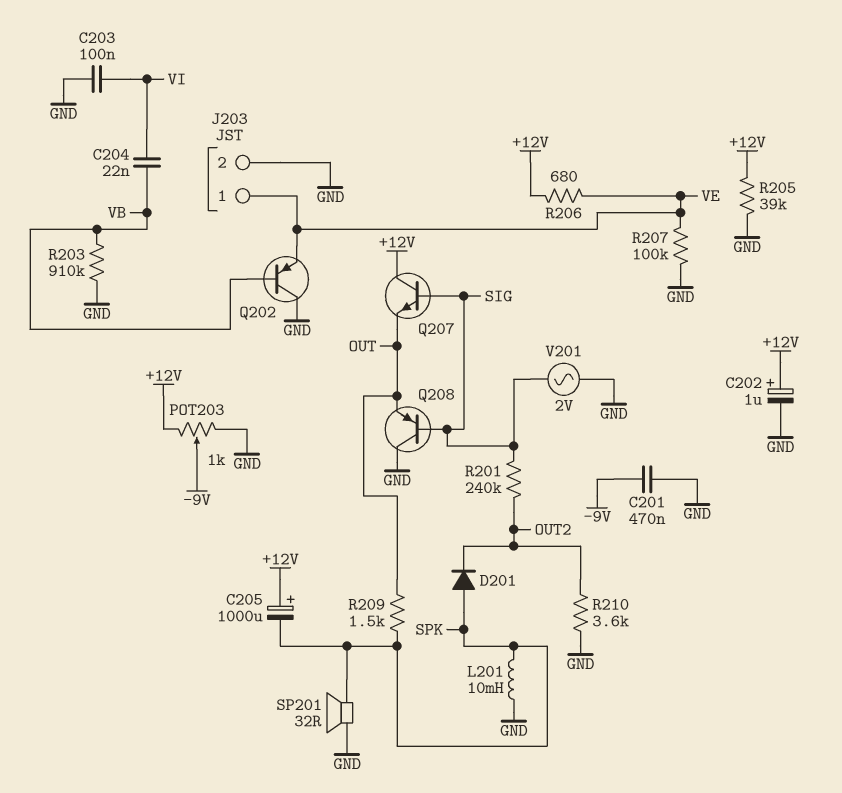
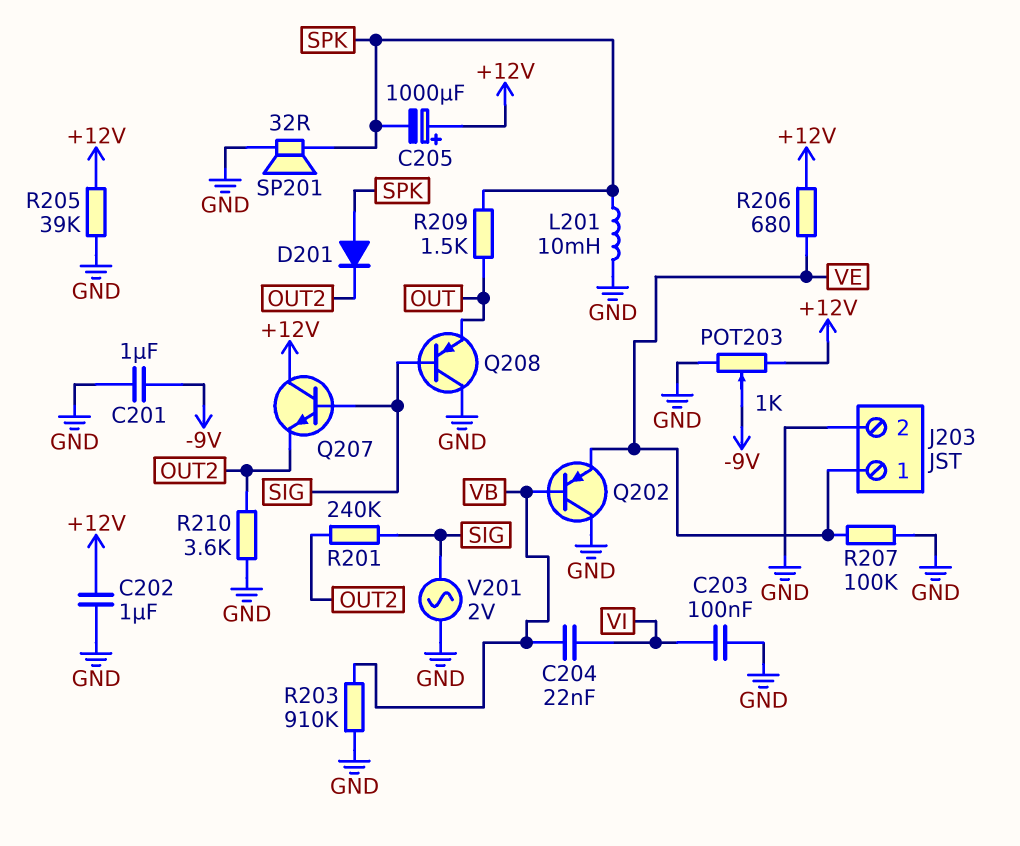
C201: 470nF (-9V, GND) -> 1uF (-9V, GND)
C202: 1uF (plus +12V, minus GND) -> 1uF (+12V, GND)
Q207: NPN (B SIG, C +12V, E OUT) -> NPN (B SIG, C +12V, E OUT2)

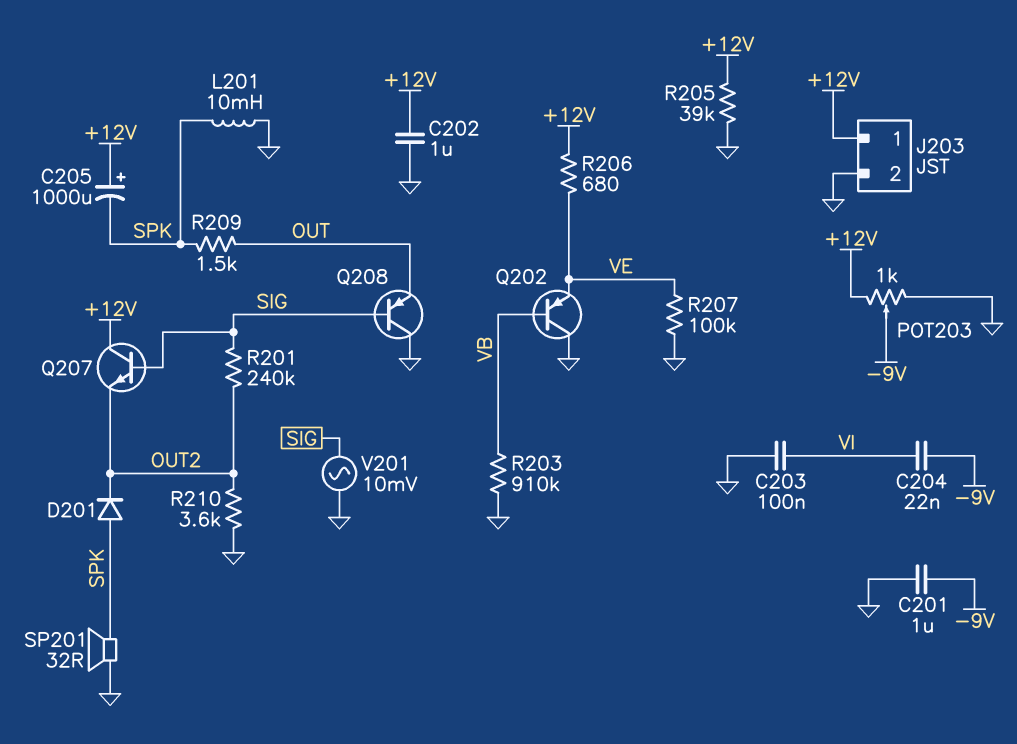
C204: 22nF (VB, VI) -> 22nF (-9V, VI)
J203 pin 1: VE -> +12V
V201: AC 2V (GND, SIG) -> AC 10mV (GND, SIG)

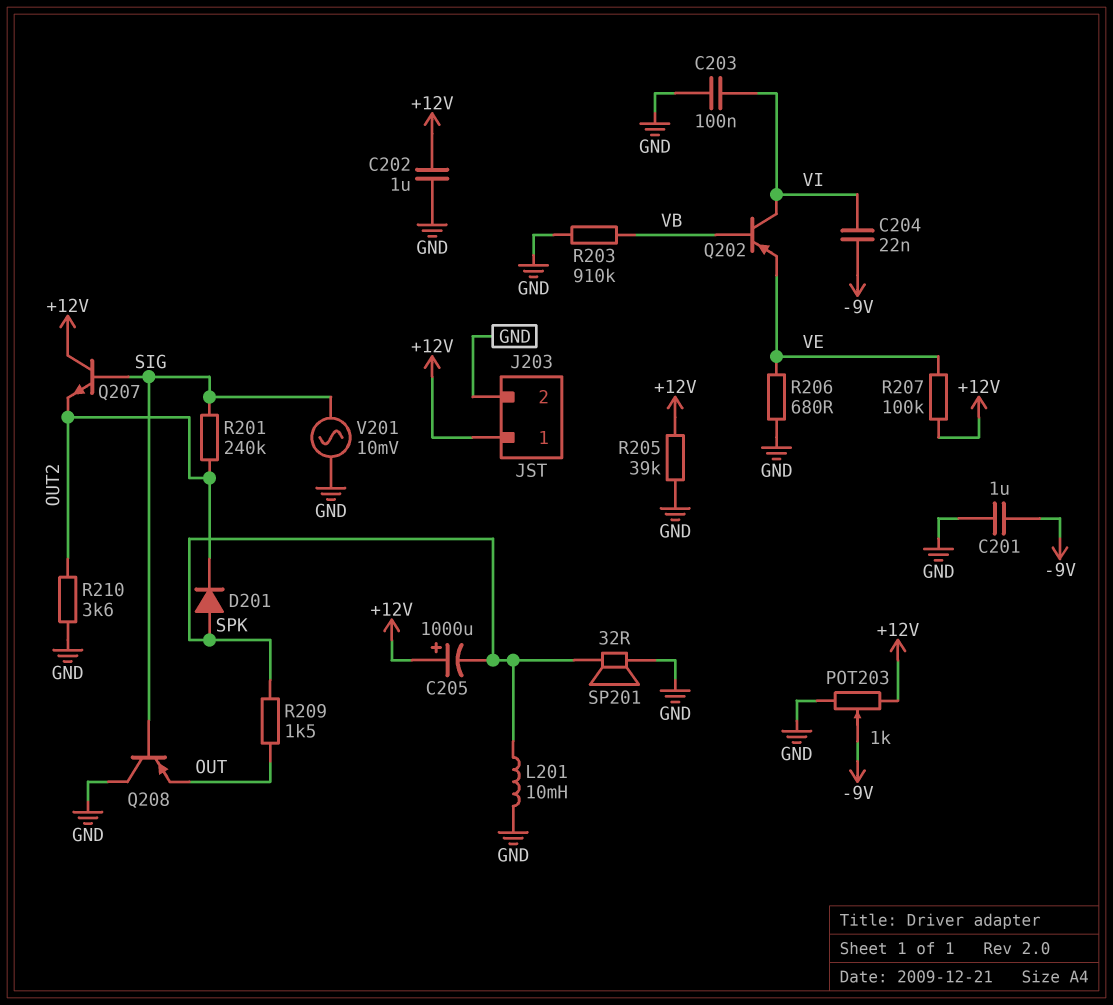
Q202: PNP (B VB, C GND, E VE) -> PNP (B VB, C VI, E VE)
R206: 680 (+12V, VE) -> 680 (GND, VE)
R207: 100k (GND, VE) -> 100k (+12V, VE)

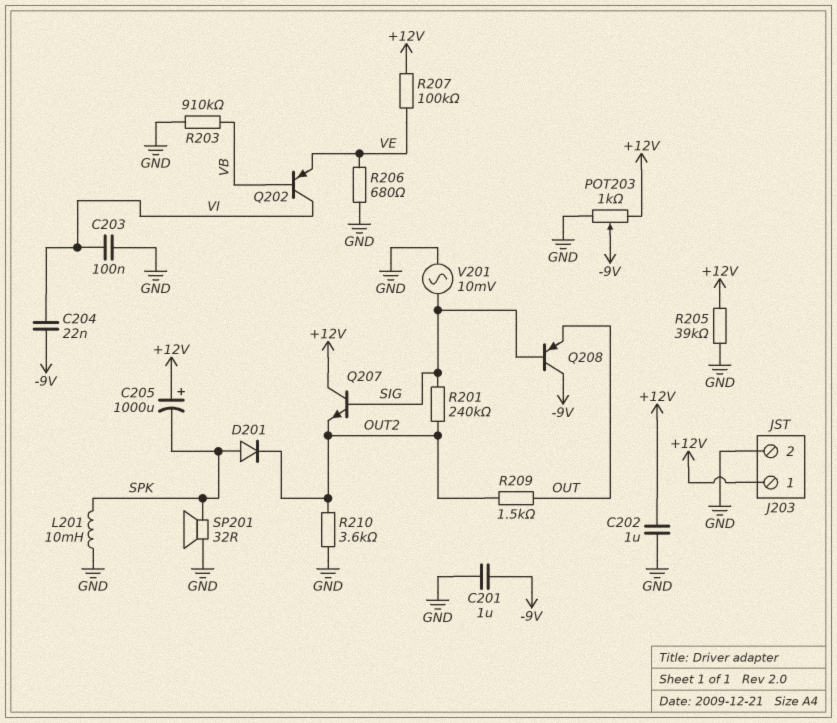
Q208: PNP (B SIG, C GND, E OUT) -> PNP (B SIG, C -9V, E OUT)
R209: 1.5k (OUT, SPK) -> 1.5k (OUT, OUT2)

